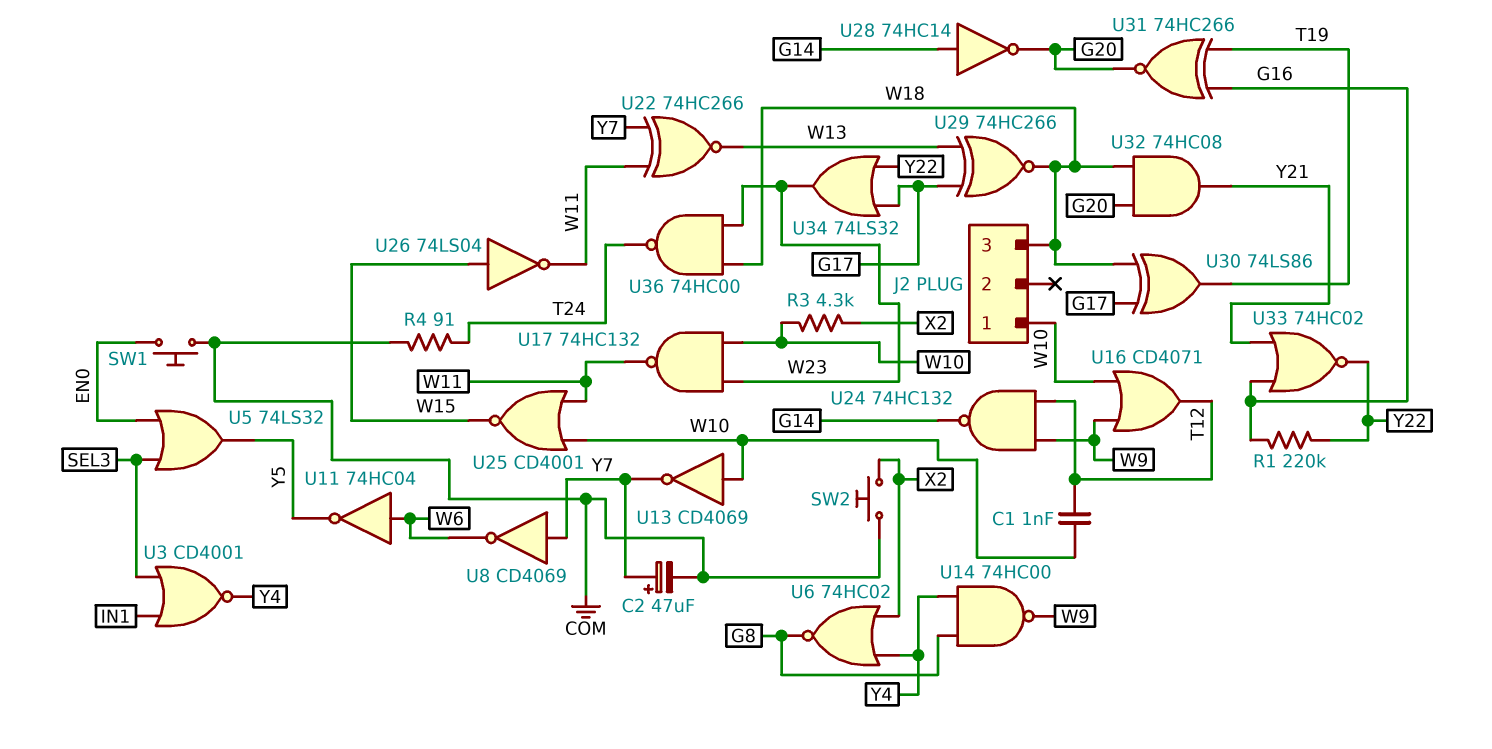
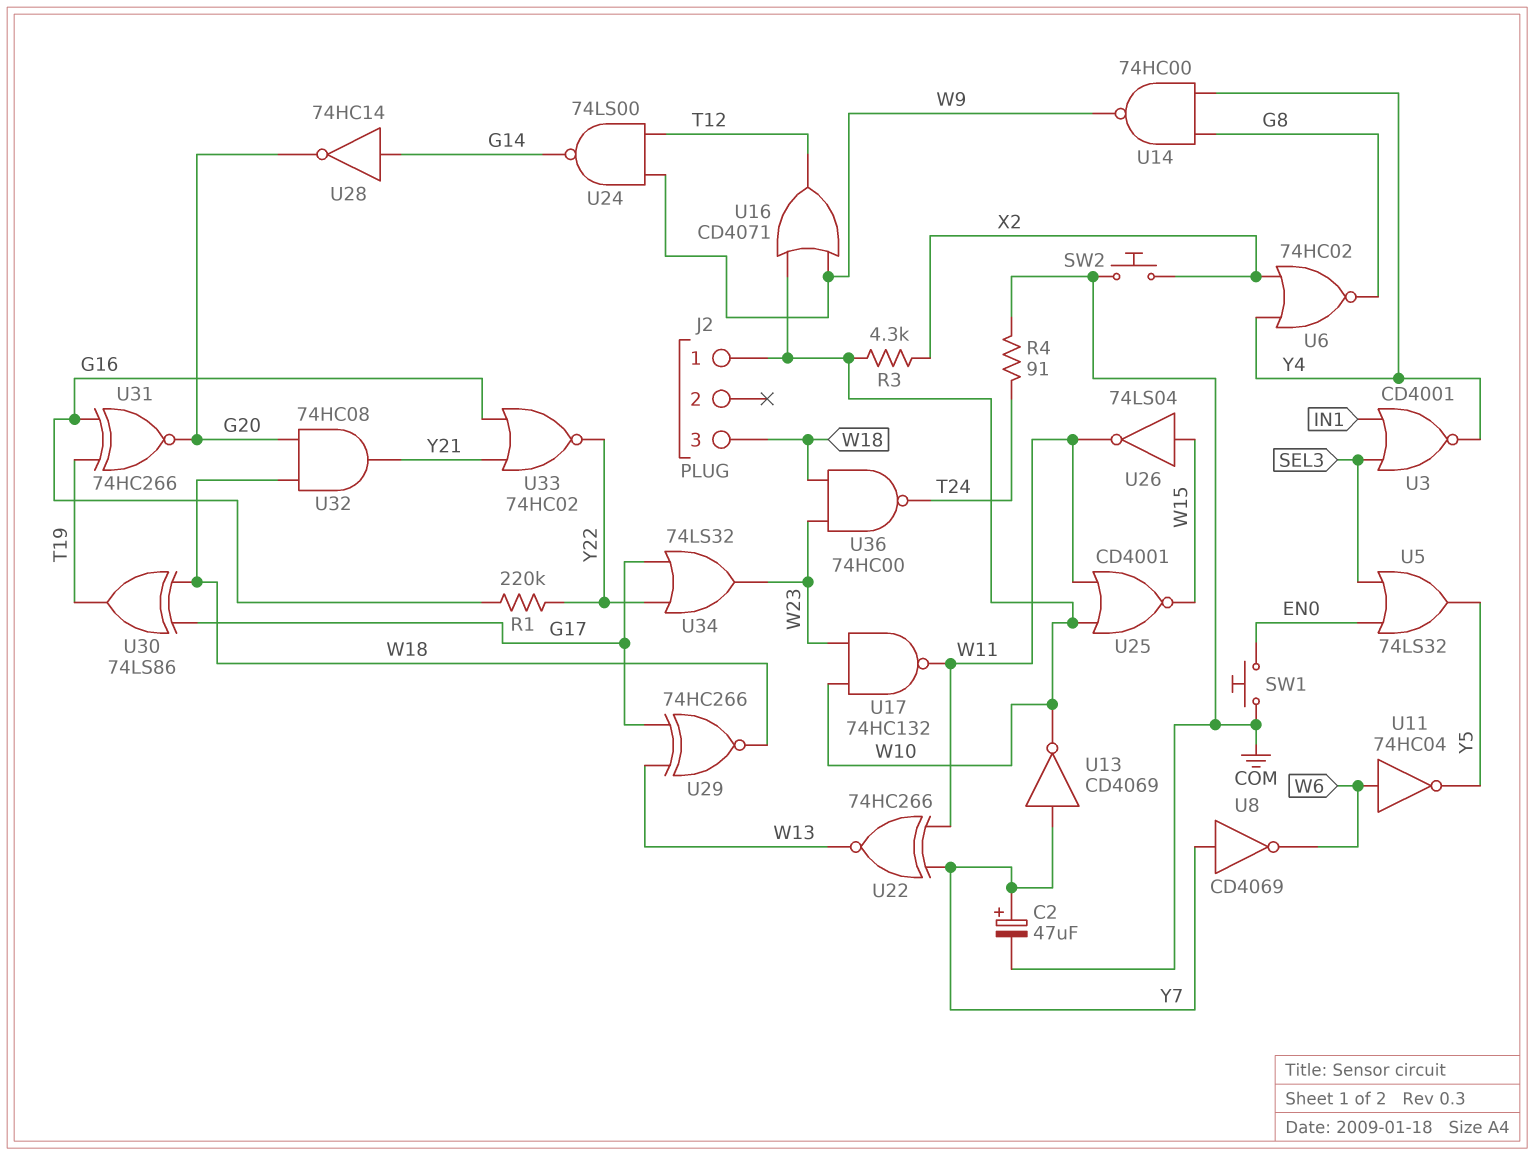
C1: 1nF (T12, W10) -> none
U13: NOT CD4069 (in W10, out Y7) -> NOT CD4069 (in Y7, out W10)
U24: NAND 74HC132 (in T12, in W9, out G14) -> NAND 74LS00 (in T12, in W9, out G14)

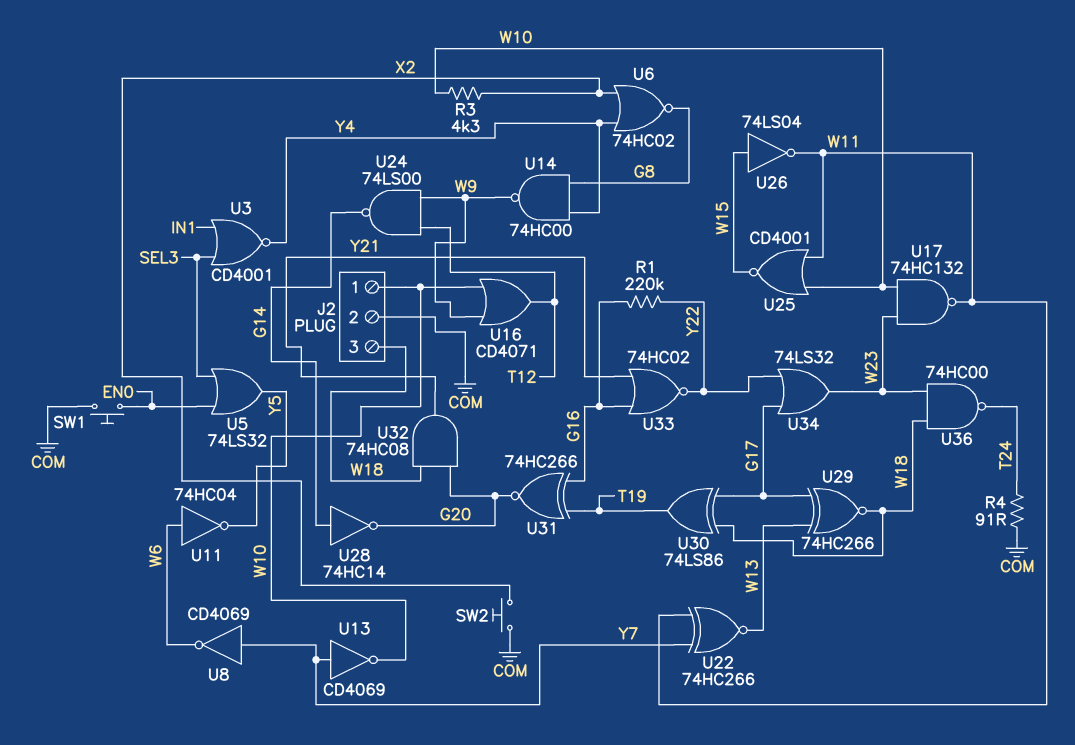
C2: 47uF (plus Y7, minus COM) -> none
J2 pin 2: none -> COM

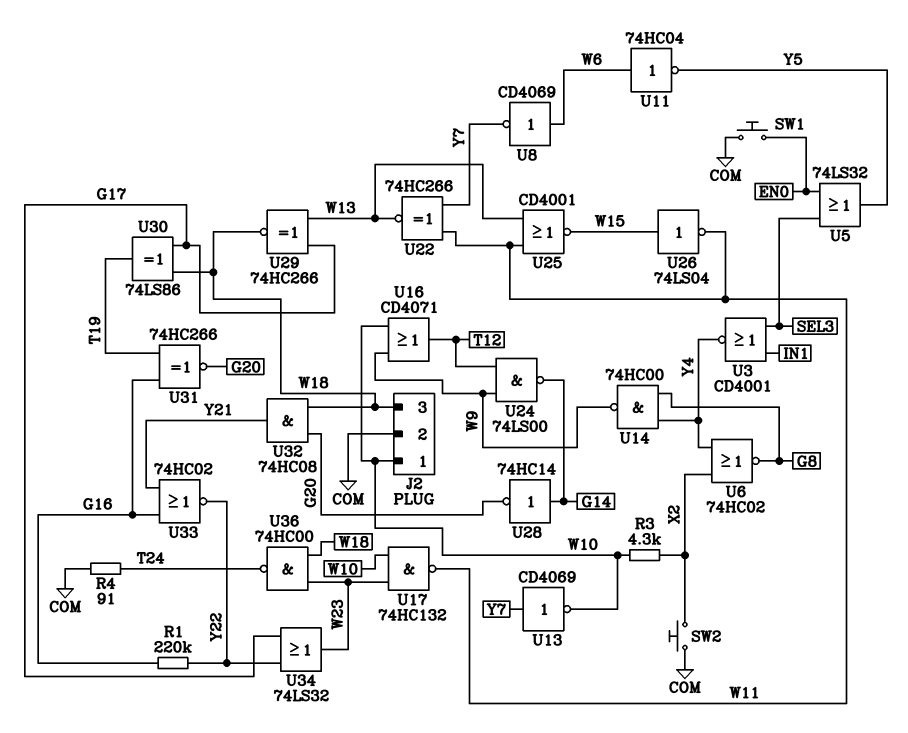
U8: NOT CD4069 (in Y7, out W6) -> NOT CD4069 (in W6, out Y7)
U25: NOR CD4001 (in W10, in W11, out W15) -> NOR CD4001 (in W11, in W13, out W15)

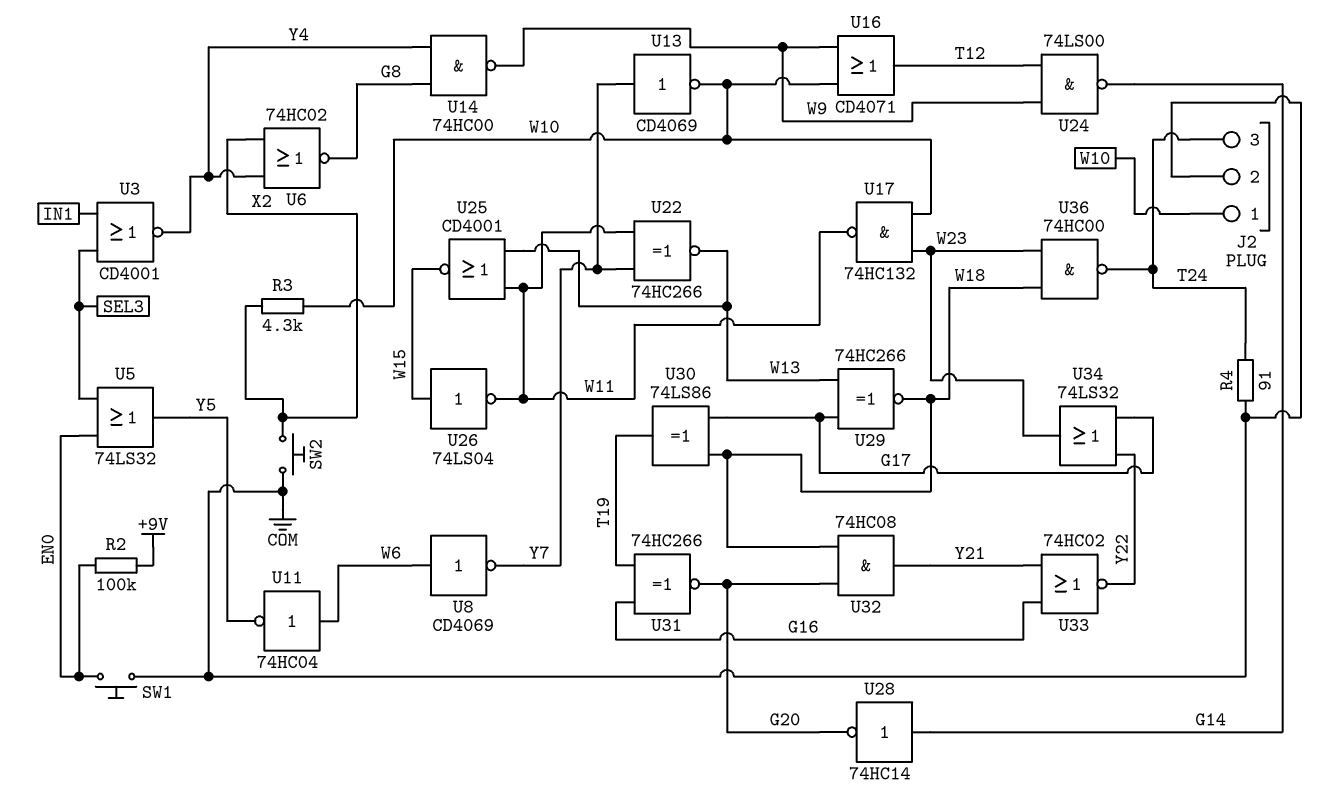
J2 pin 3: W18 -> T24
R1: 220k (G16, Y22) -> none
R2: none -> 100k (+9V, EN0)

